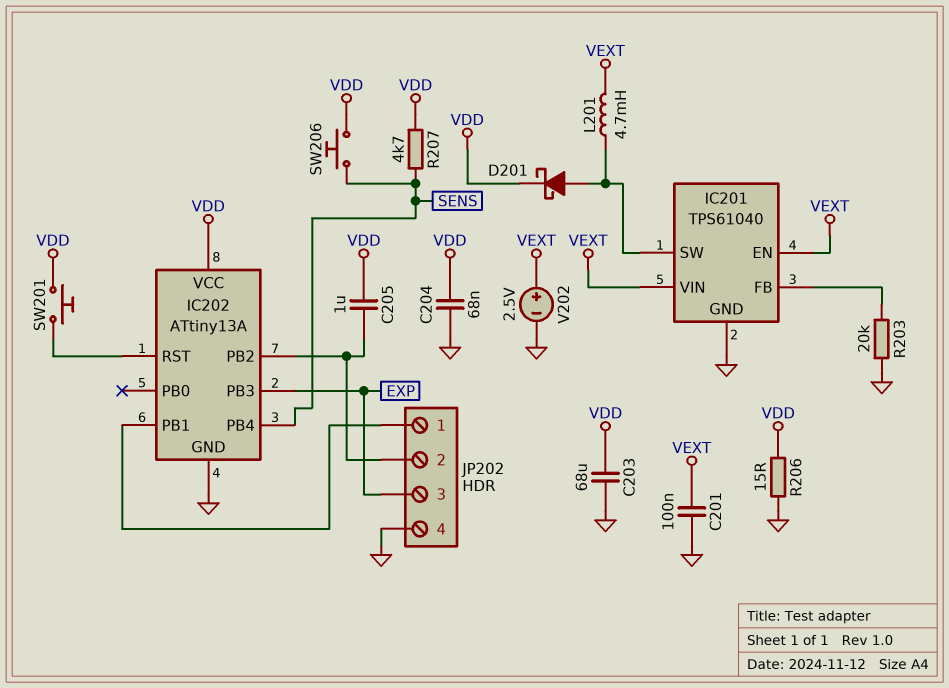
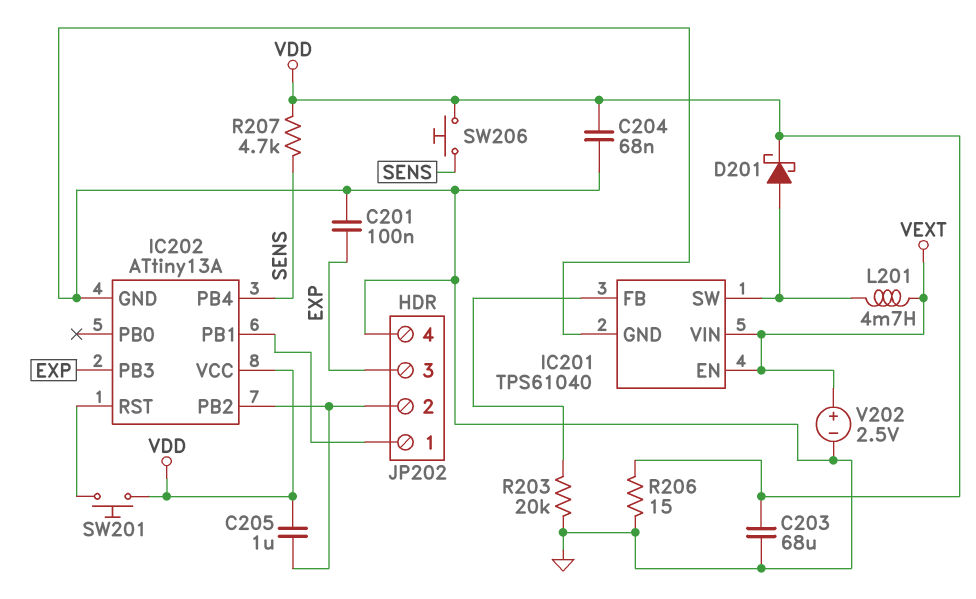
C201: 100nF (GND, VEXT) -> 100nF (EXP, GND)

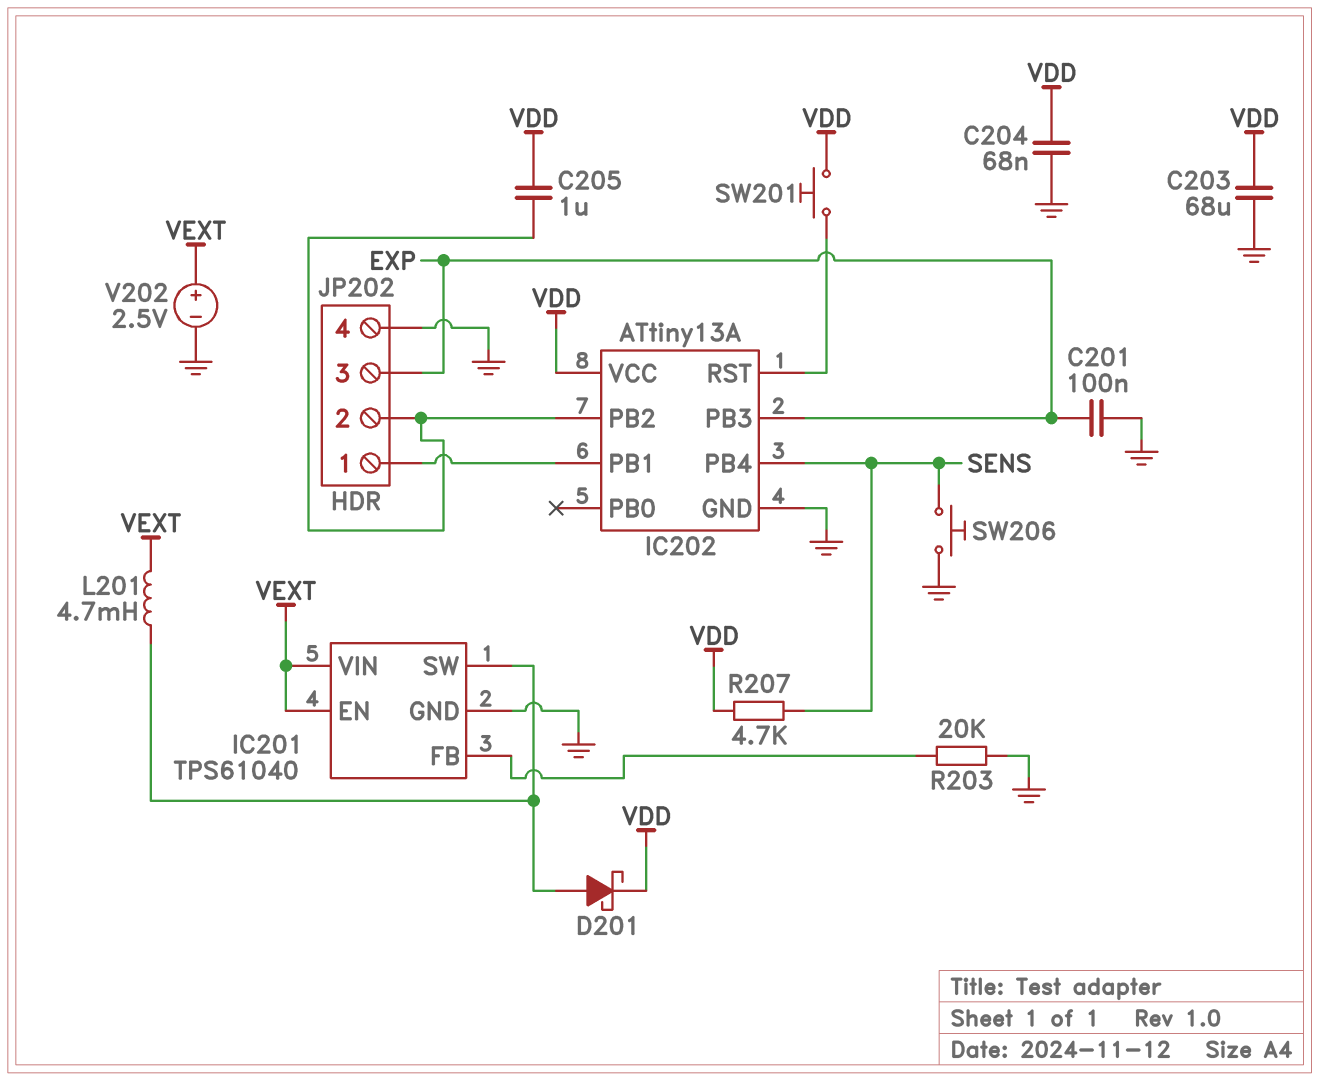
R206: 15 (GND, VDD) -> none
SW206: button (SENS, VDD) -> button (GND, SENS)

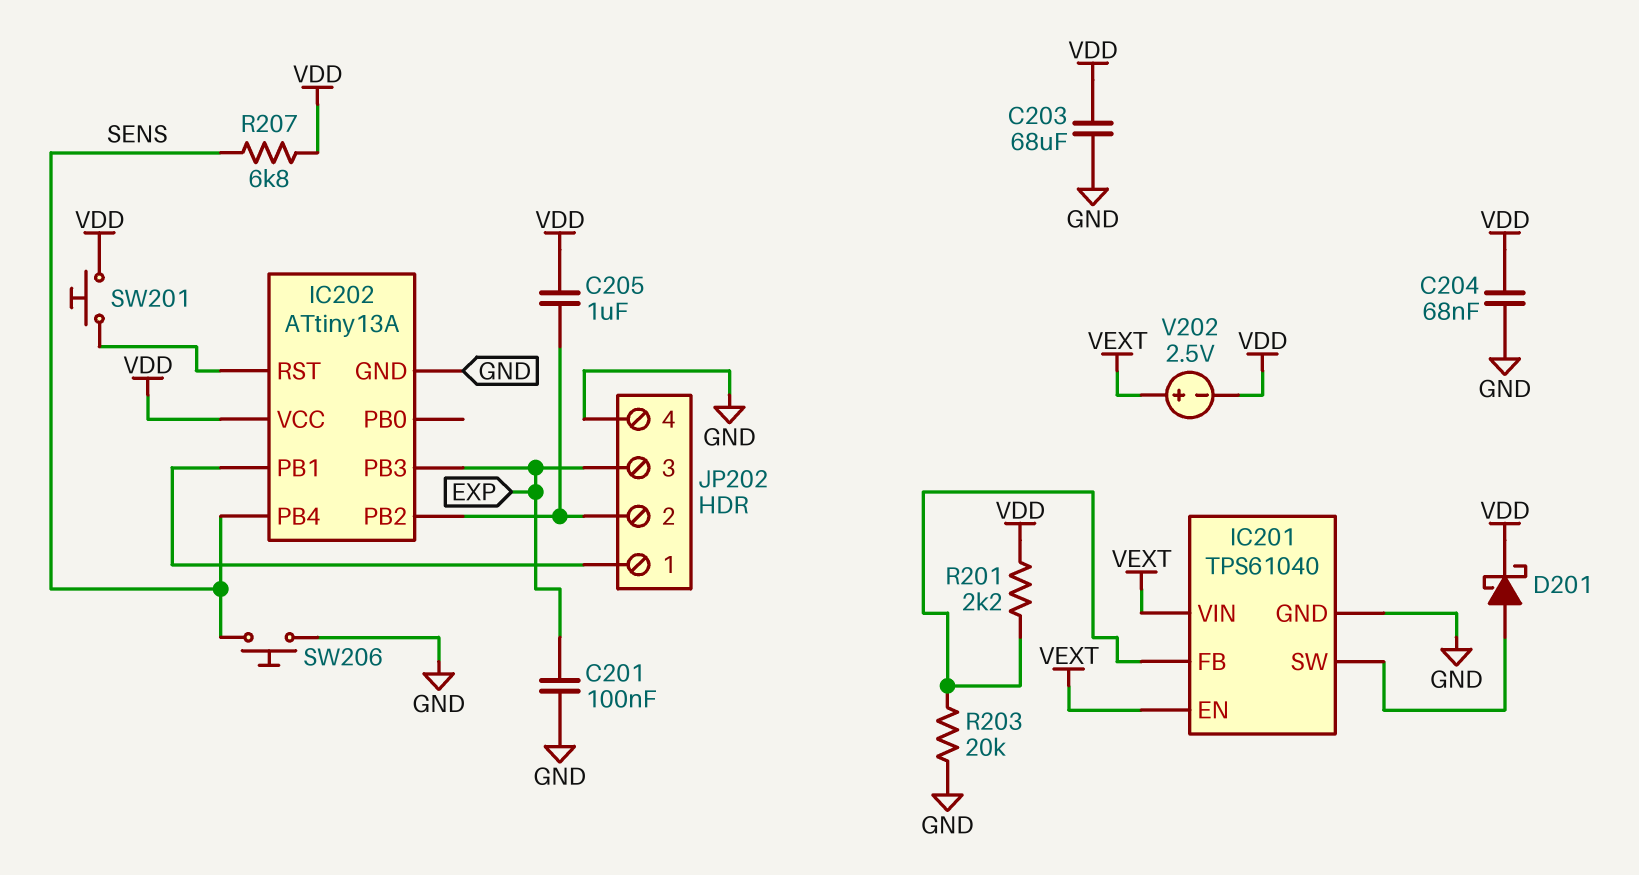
L201: 4.7mH (IC201/SW, VEXT) -> none
R201: none -> 2.2k (IC201/FB, VDD)
R207: 4.7k (SENS, VDD) -> 6.8k (SENS, VDD)
V202: 2.5V (plus VEXT, minus GND) -> 2.5V (plus VEXT, minus VDD)

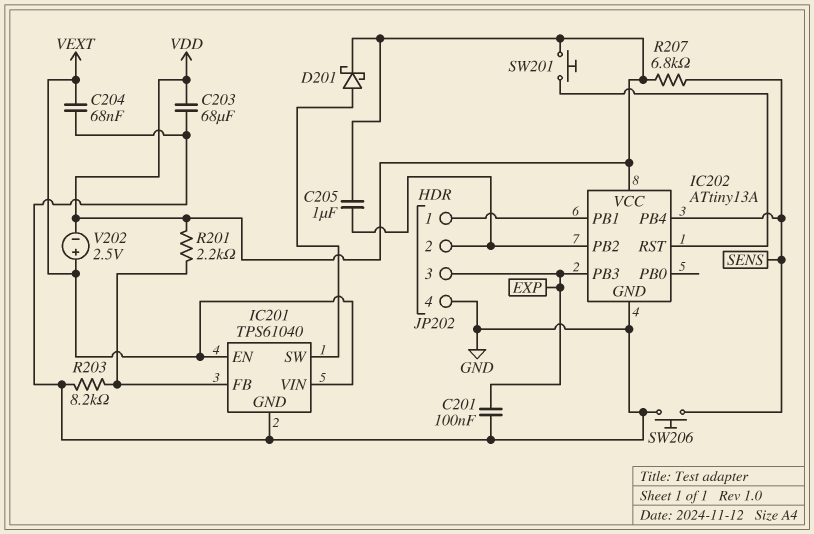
C204: 68nF (GND, VDD) -> 68nF (GND, VEXT)
R203: 20k (GND, IC201/FB) -> 8.2k (GND, IC201/FB)

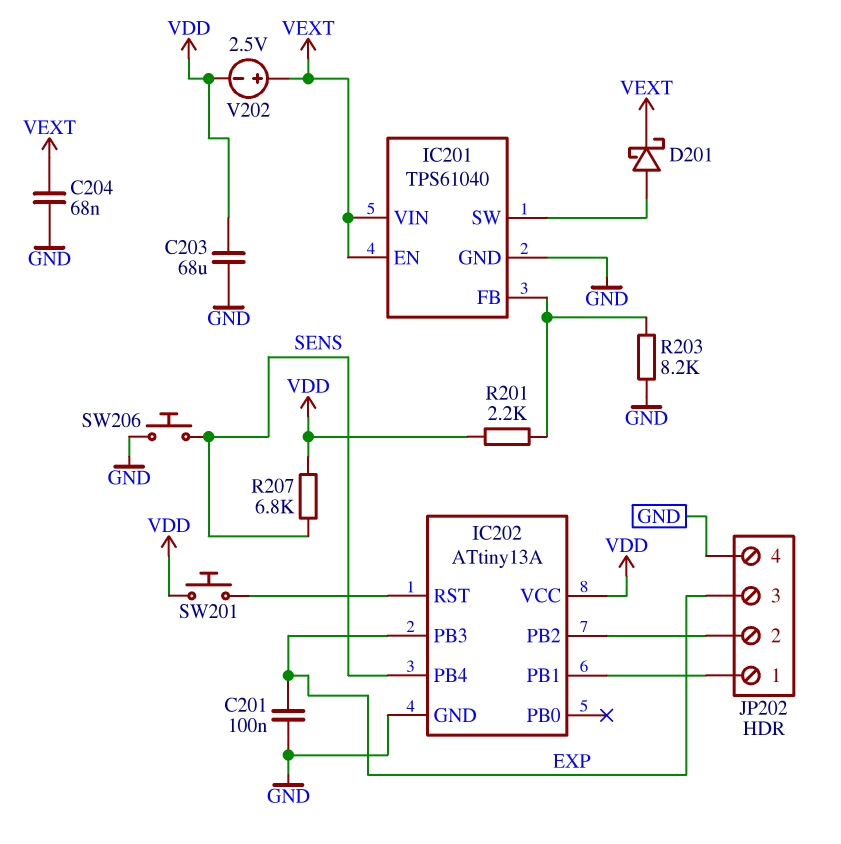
C205: 1uF (IC202/PB2, VDD) -> none
D201: schottky (A IC201/SW, K VDD) -> schottky (A IC201/SW, K VEXT)

